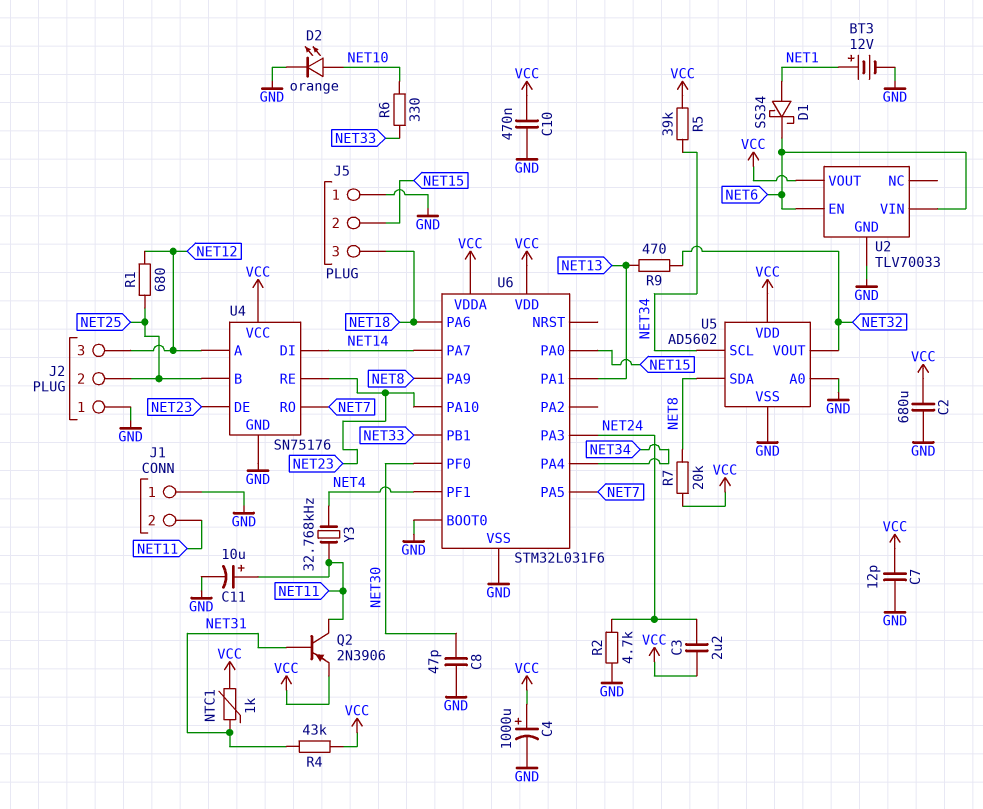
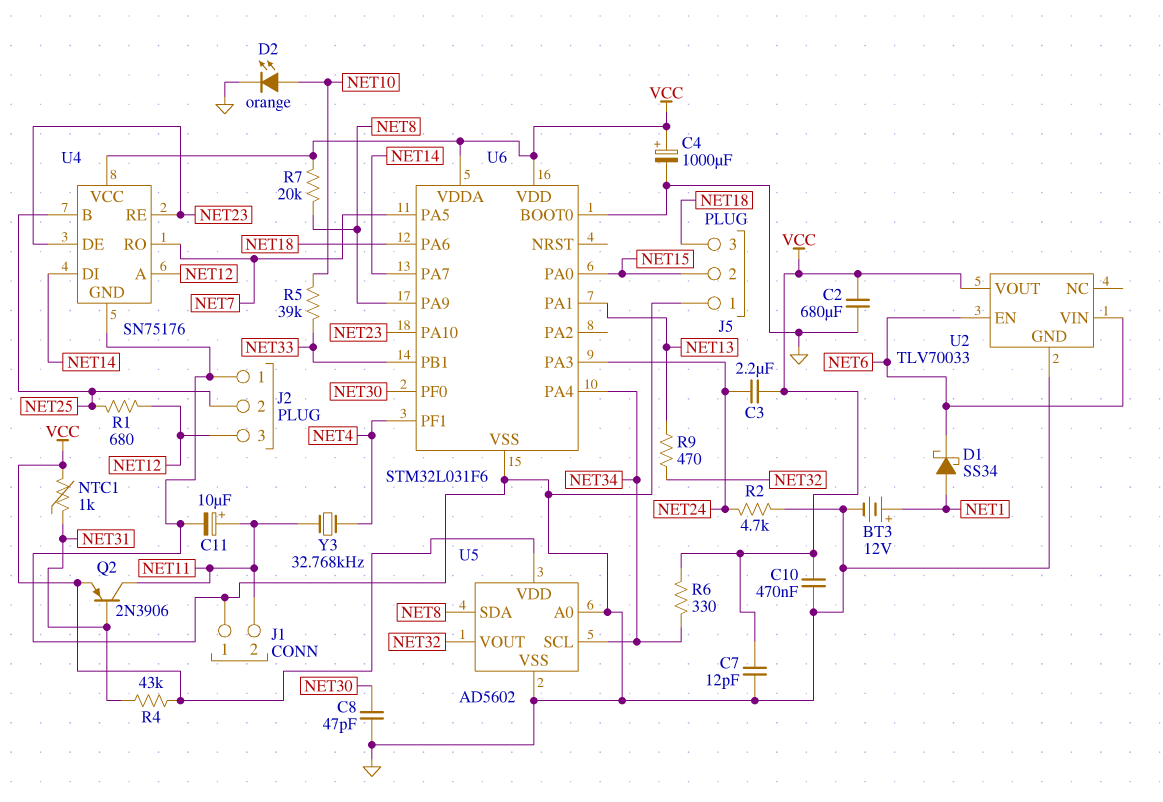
R5: 39k (NET34, VCC) -> 39k (NET10, NET33)
R6: 330 (NET10, NET33) -> 330 (NET34, VCC)

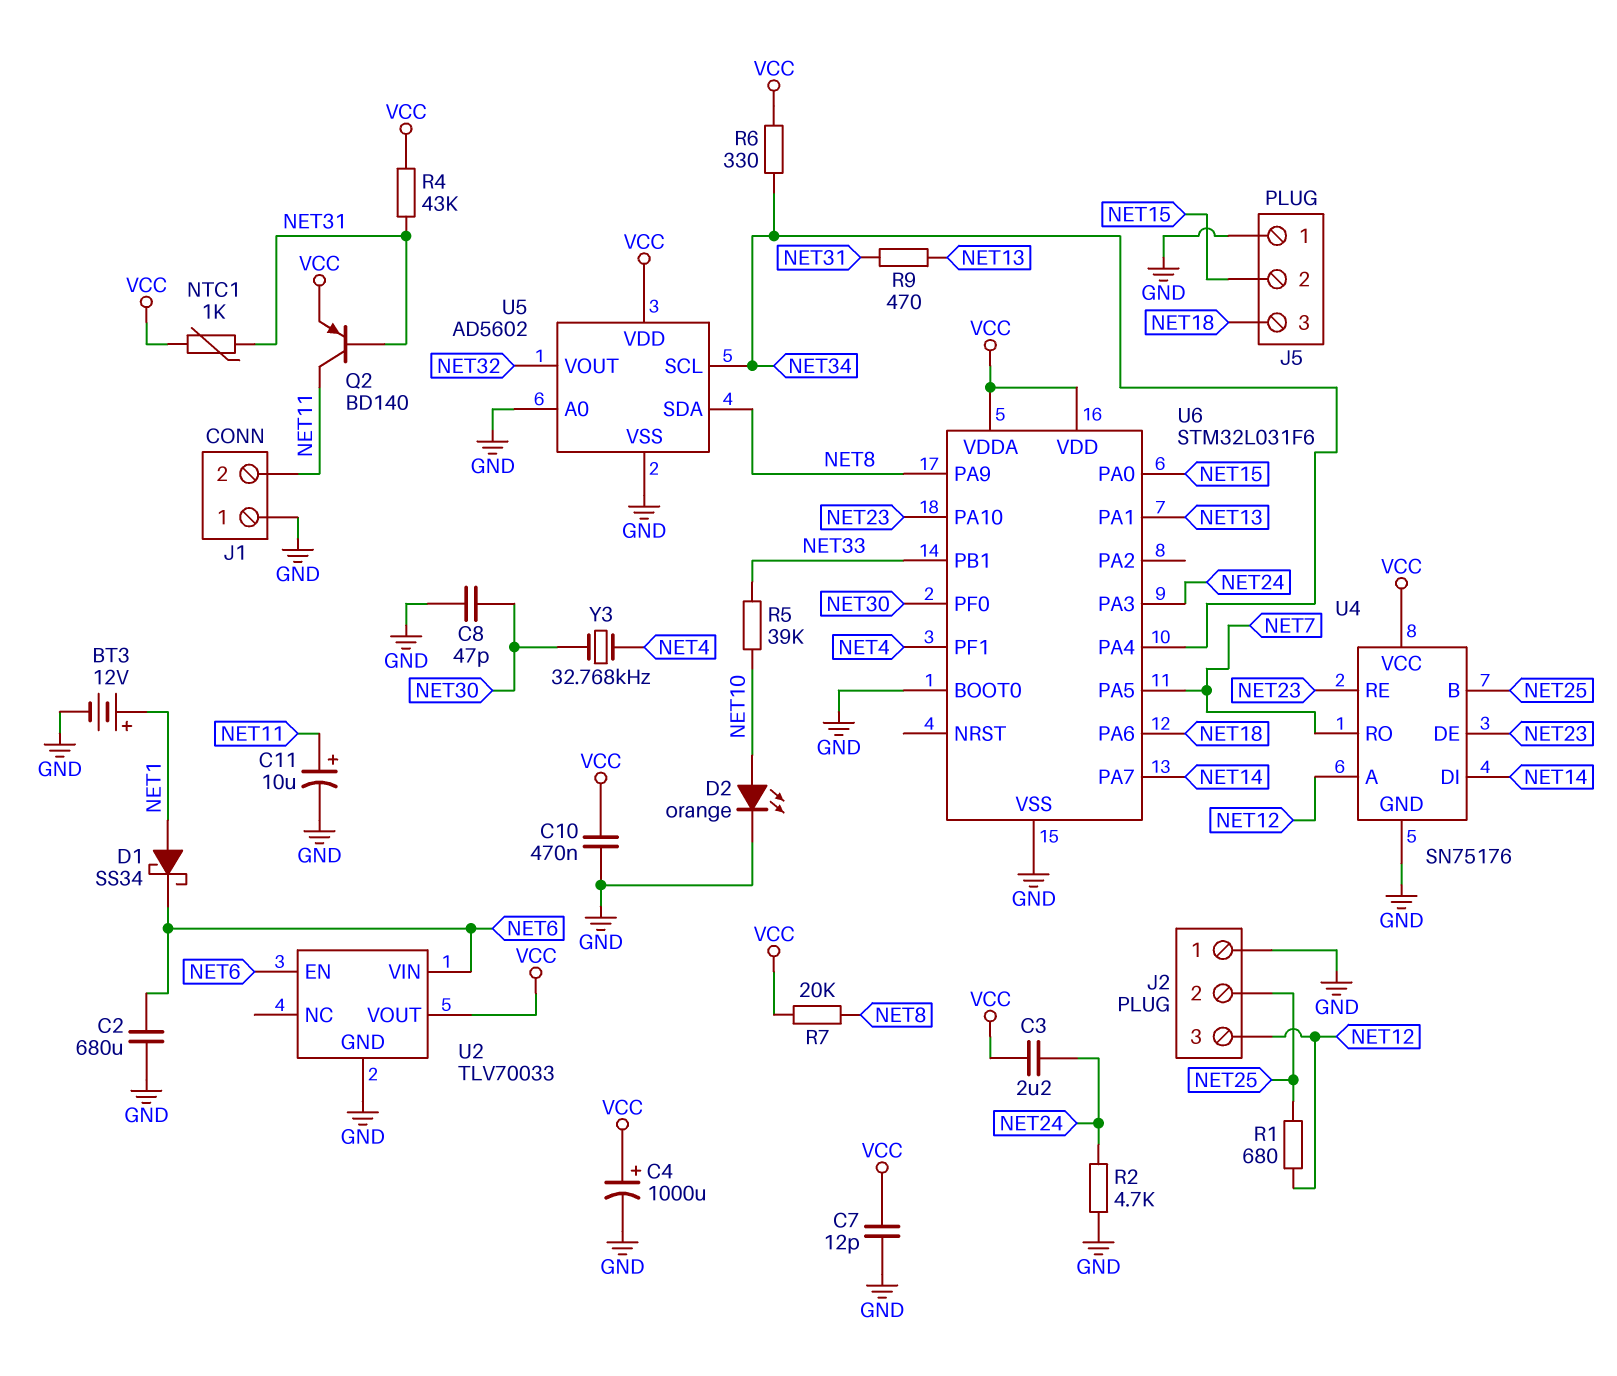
C2: 680uF (GND, VCC) -> 680uF (GND, NET6)
Q2: PNP 2N3906 (B NET31, C NET11, E VCC) -> PNP BD140 (B NET31, C NET11, E VCC)
R9: 470 (NET13, NET32) -> 470 (NET13, NET31)
Y3: 32.768kHz (NET4, NET11) -> 32.768kHz (NET4, NET30)

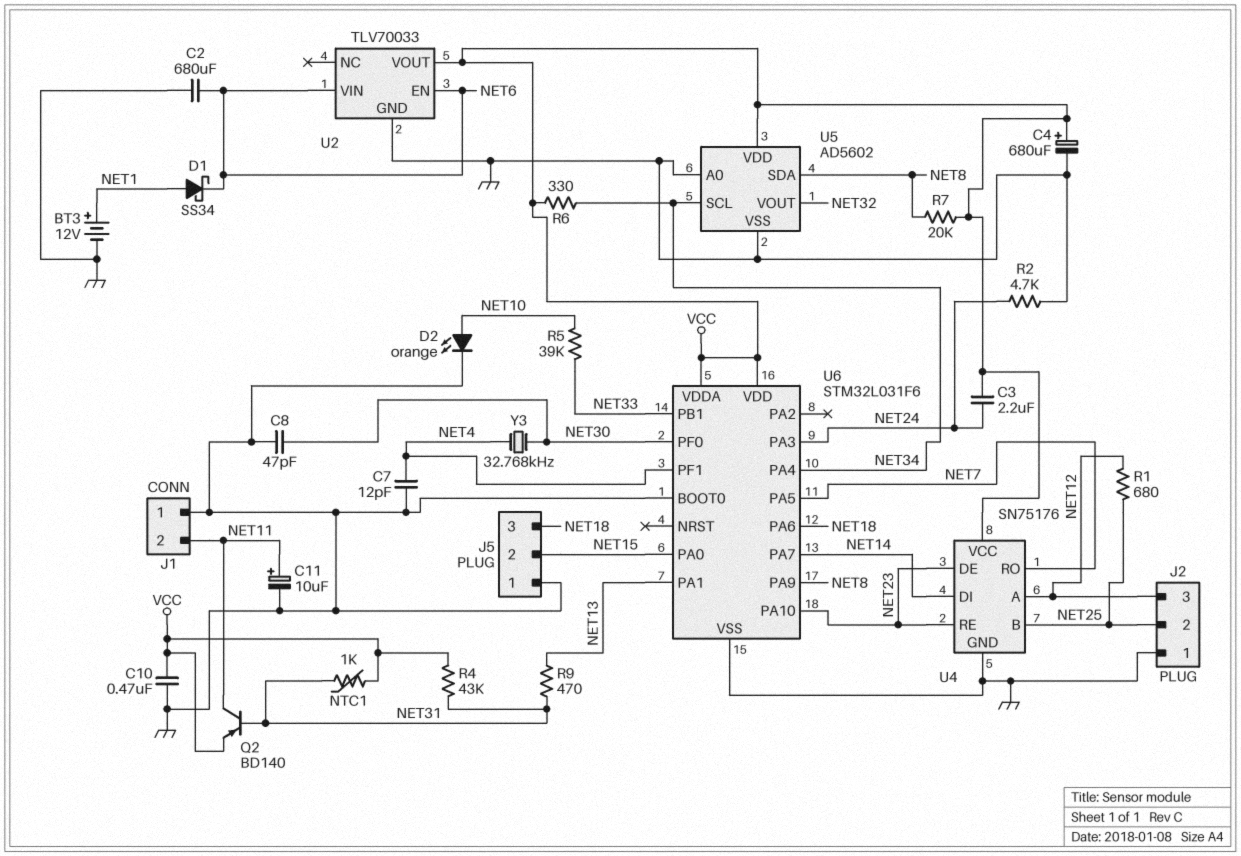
C4: 1000uF (plus VCC, minus GND) -> 680uF (plus VCC, minus GND)
C7: 12pF (GND, VCC) -> 12pF (GND, NET4)

